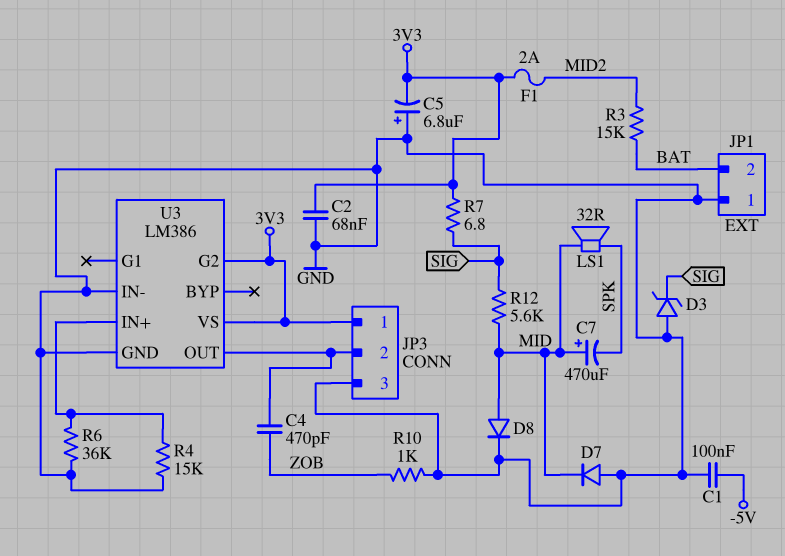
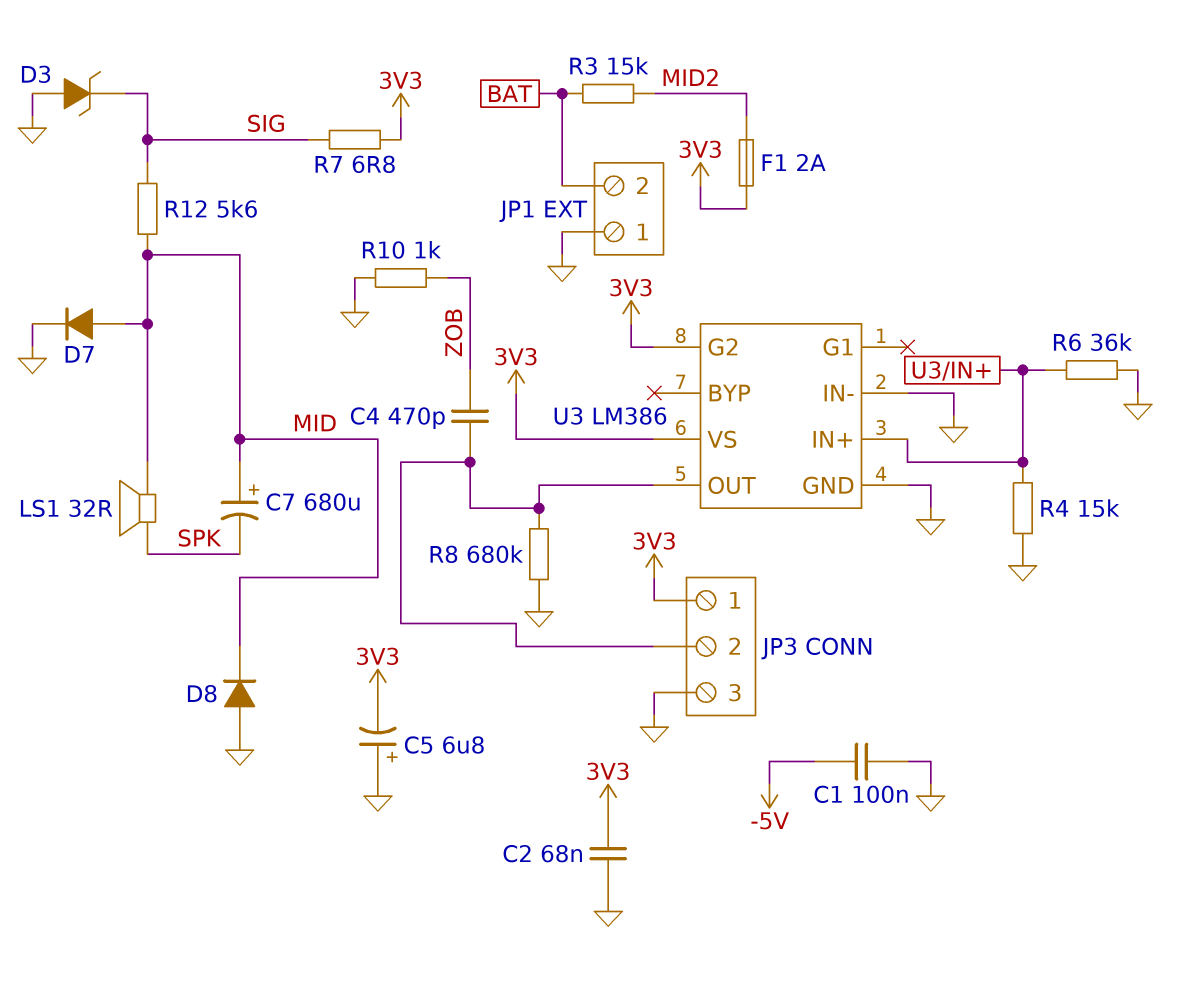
C7: 470uF (plus MID, minus SPK) -> 680uF (plus MID, minus SPK)
D7: diode (A GND, K MID) -> diode (A MID, K GND)
D8: diode (A MID, K GND) -> diode (A GND, K MID)
R8: none -> 680k (GND, JP3/2)

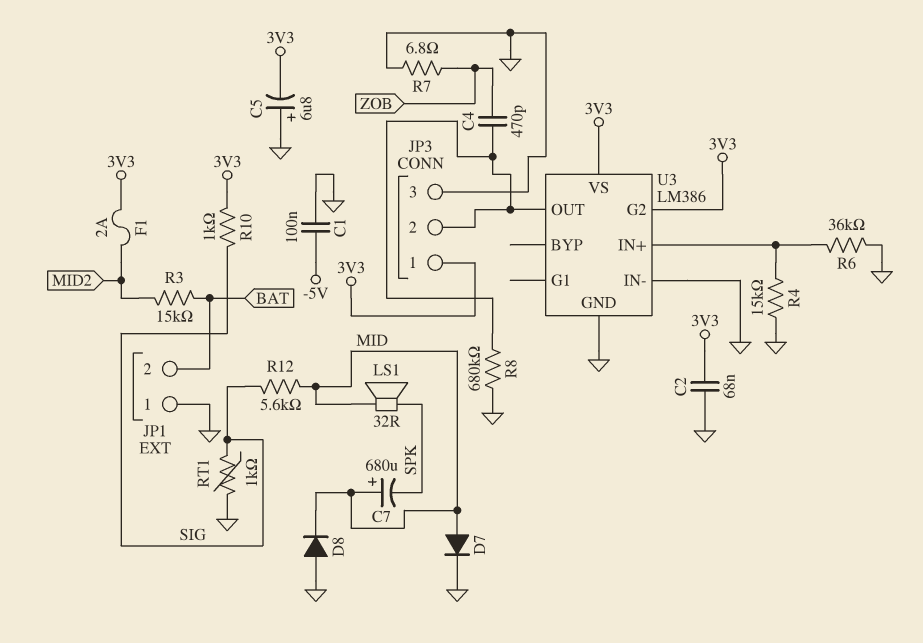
D3: zener (A GND, K SIG) -> none
R7: 6.8 (3V3, SIG) -> 6.8 (GND, ZOB)
R10: 1k (GND, ZOB) -> 1k (3V3, SIG)
RT1: none -> 1k (GND, SIG)

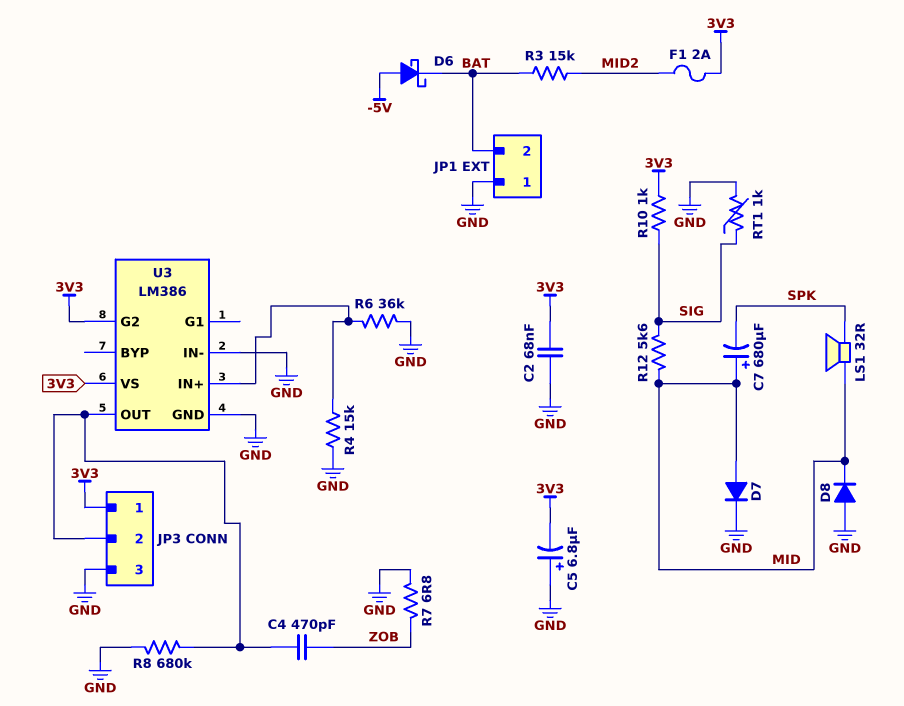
C1: 100nF (-5V, GND) -> none
D6: none -> schottky (A -5V, K BAT)

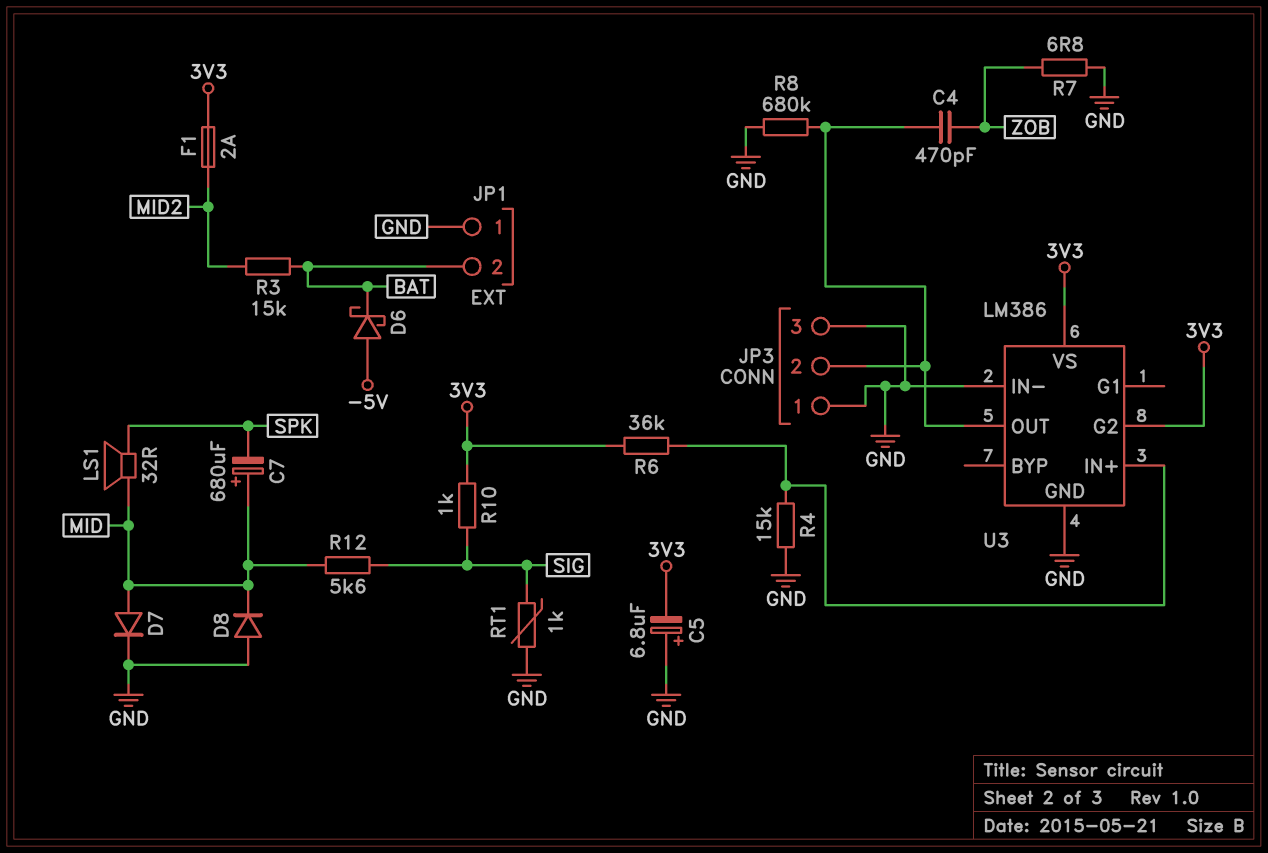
C2: 68nF (3V3, GND) -> none
JP3 pin 1: 3V3 -> GND
R6: 36k (GND, U3/IN+) -> 36k (3V3, U3/IN+)

